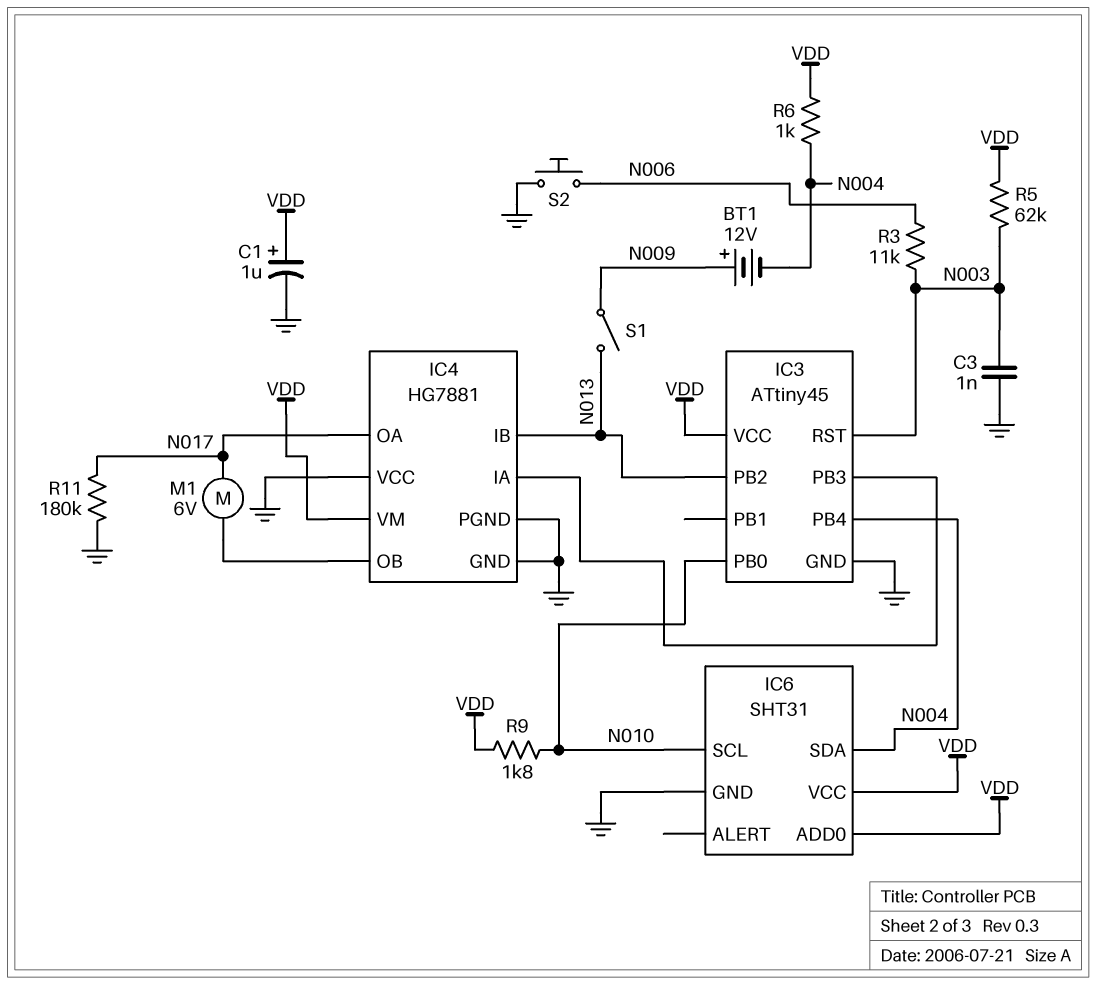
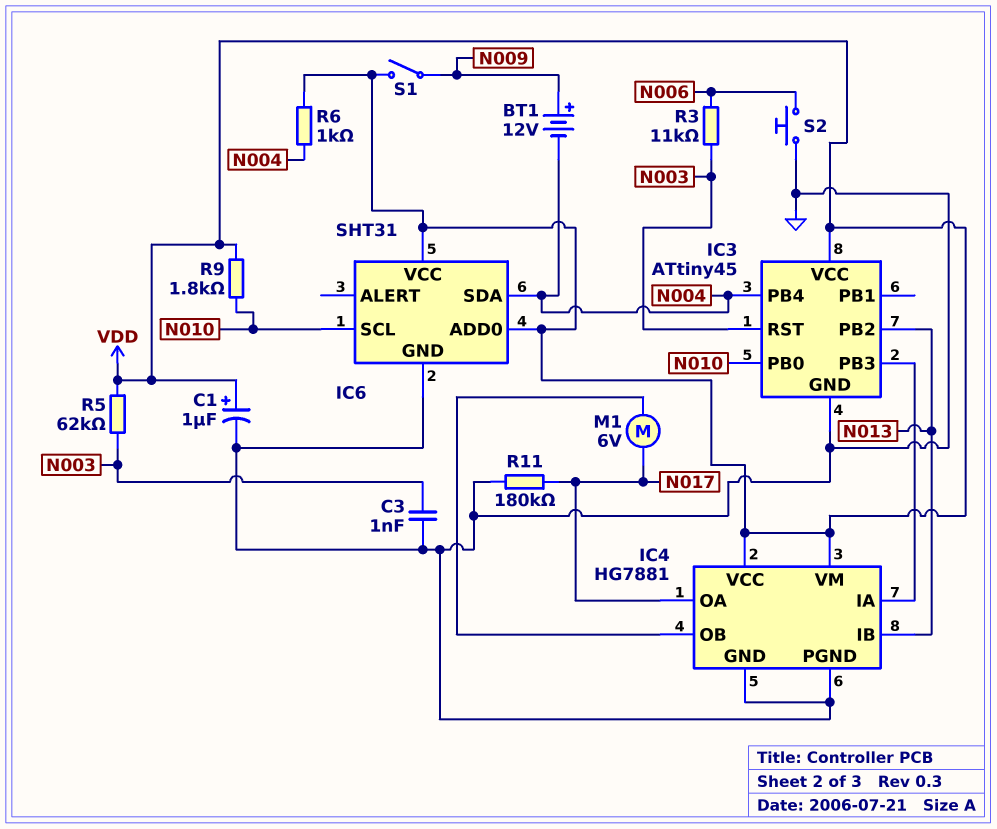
IC4 pin VCC: GND -> VDD
S1: switch (N009, N013) -> switch (N009, VDD)

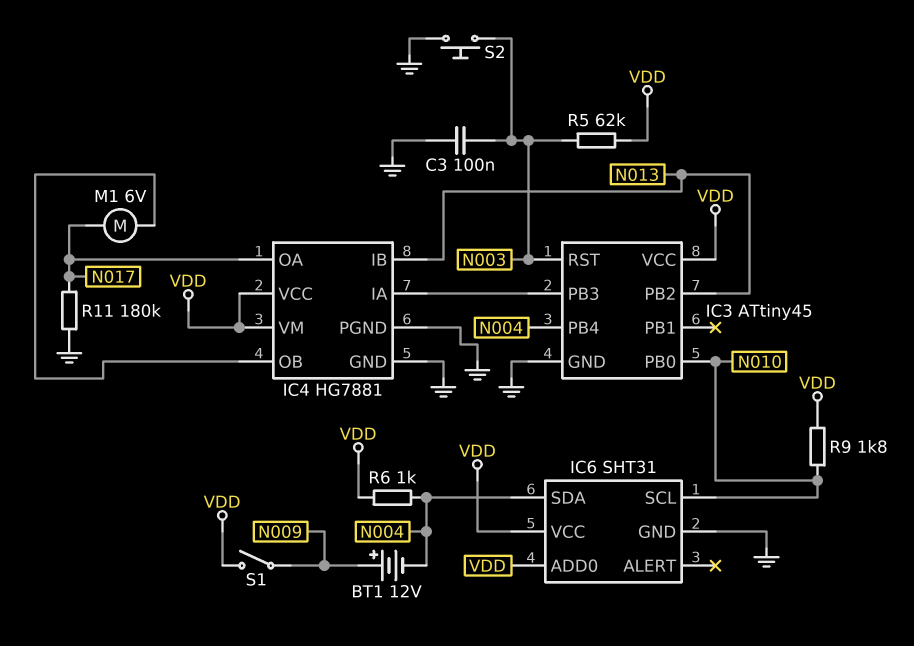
C1: 1uF (plus VDD, minus GND) -> none
C3: 1nF (GND, N003) -> 100nF (GND, N003)
R3: 11k (N003, N006) -> none
S2: button (GND, N006) -> button (GND, N003)

